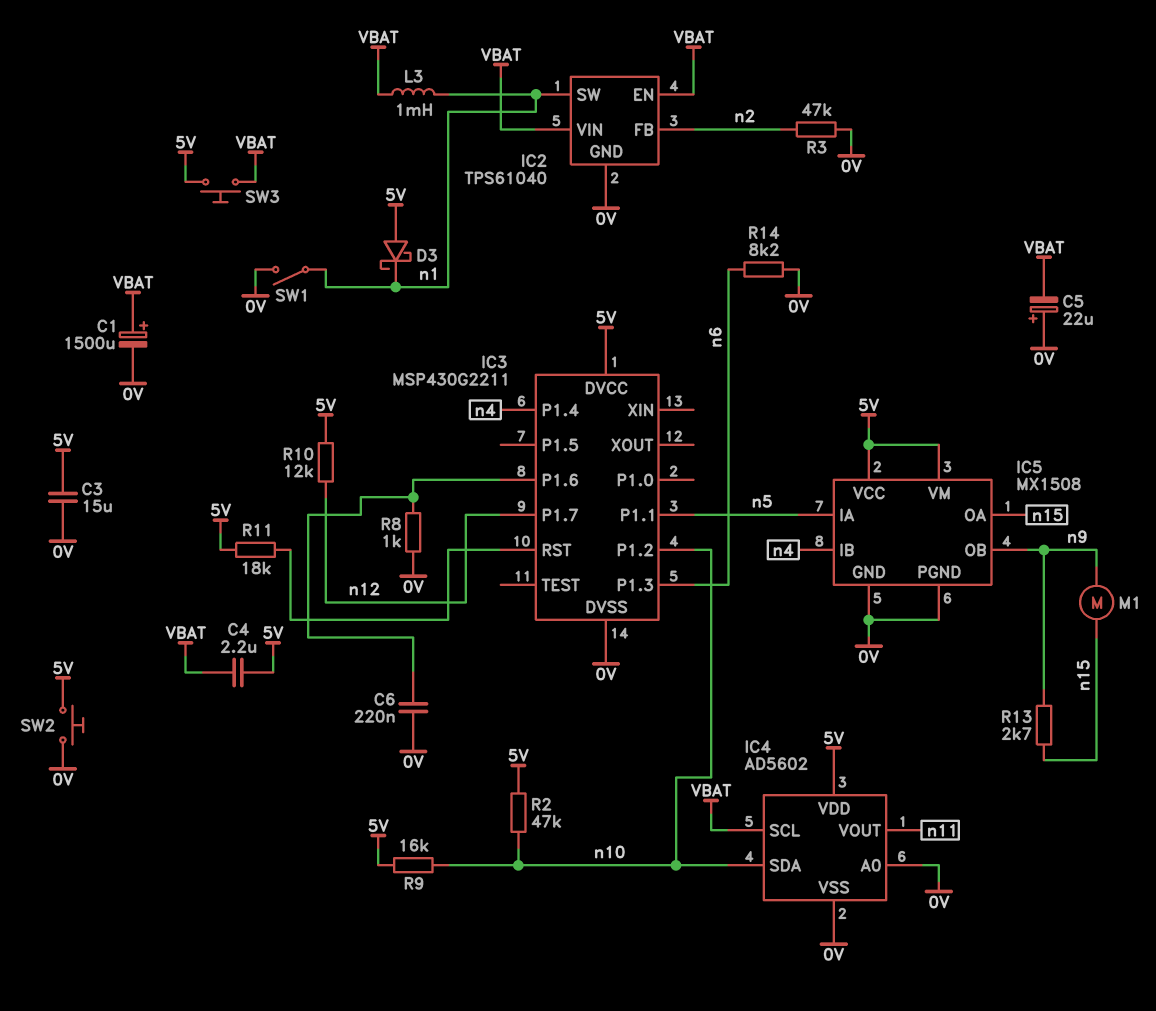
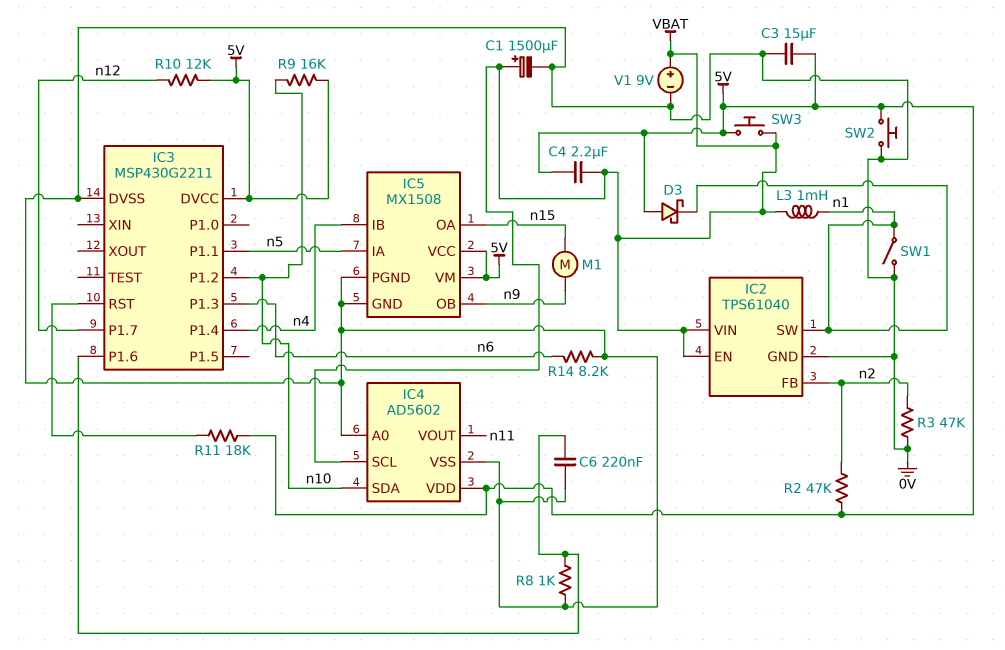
C5: 22uF (plus 0V, minus VBAT) -> none
R2: 47k (5V, n10) -> 47k (5V, n2)
R13: 2.7k (n9, n15) -> none
V1: none -> 9V (plus VBAT, minus 0V)

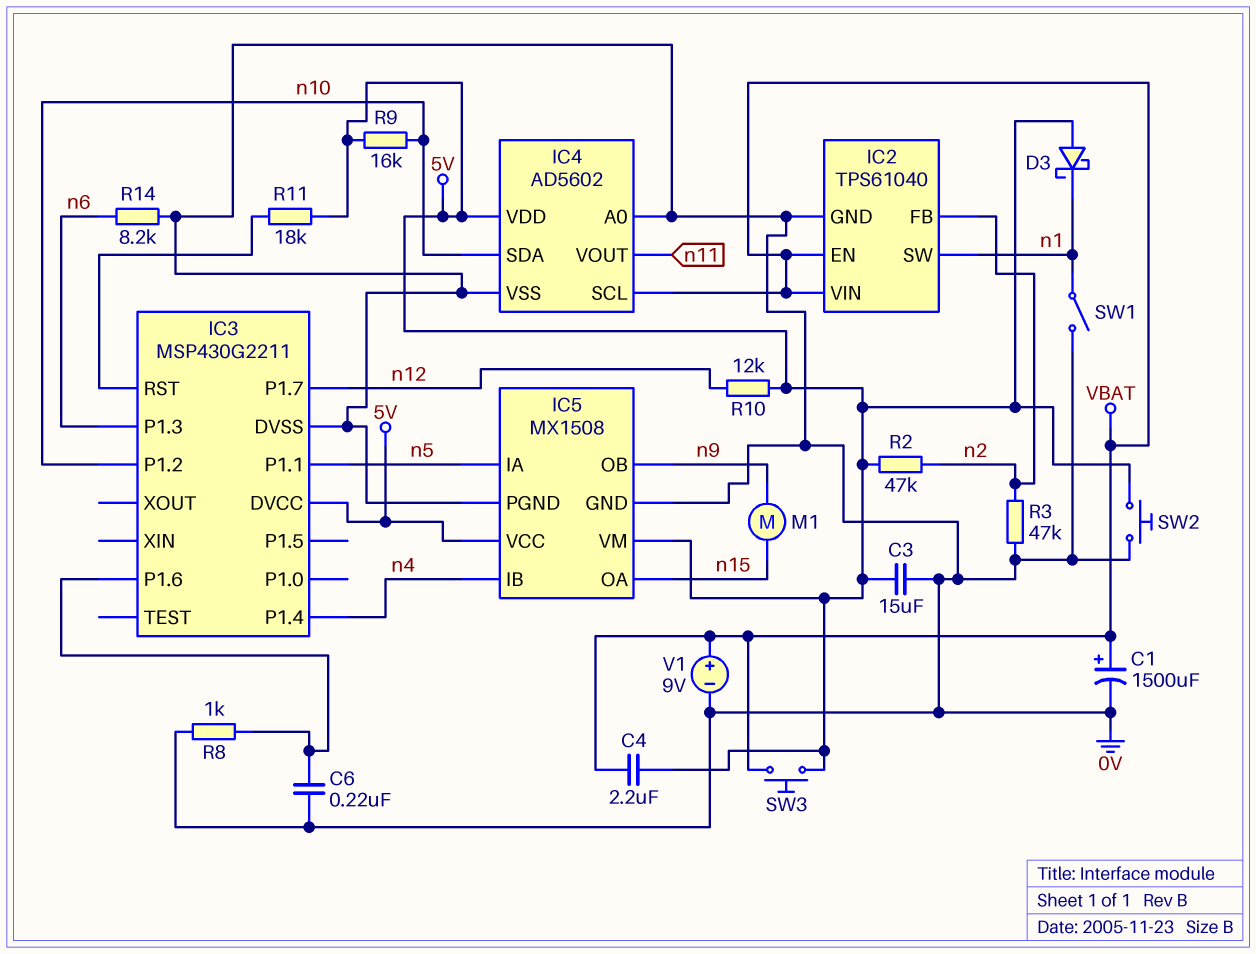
L3: 1mH (VBAT, n1) -> none

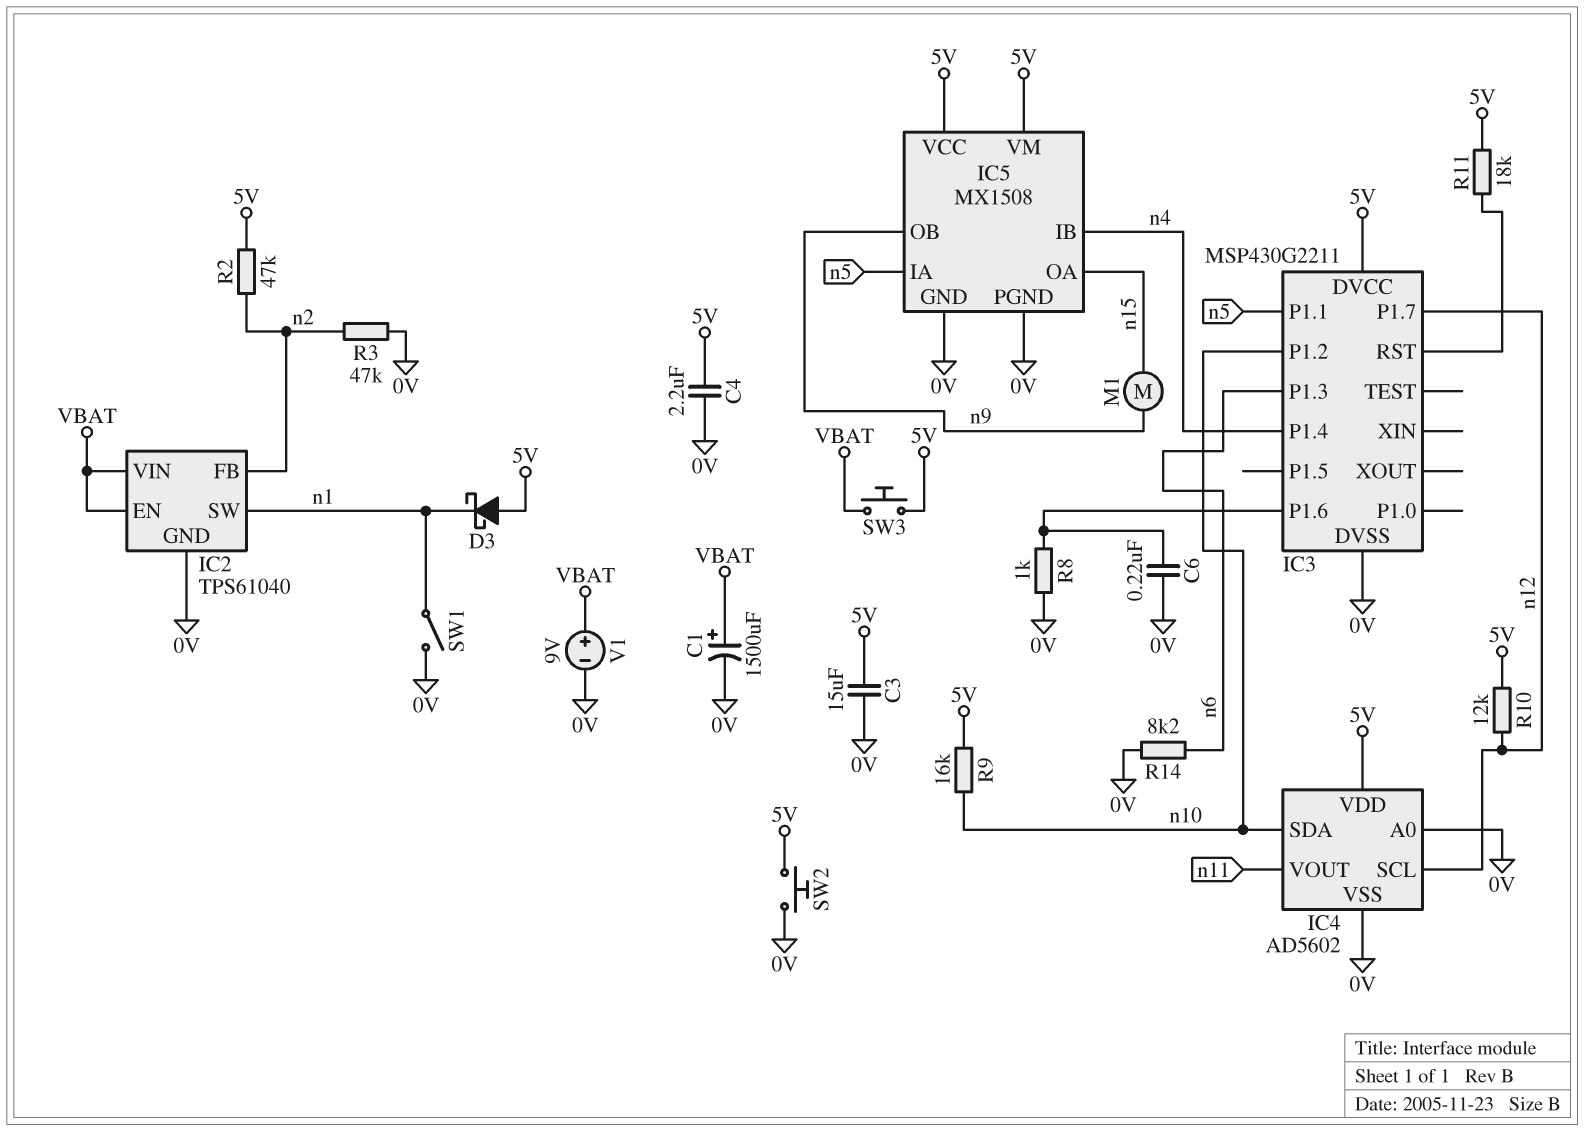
C4: 2.2uF (5V, VBAT) -> 2.2uF (0V, 5V)
IC4 pin SCL: VBAT -> n12

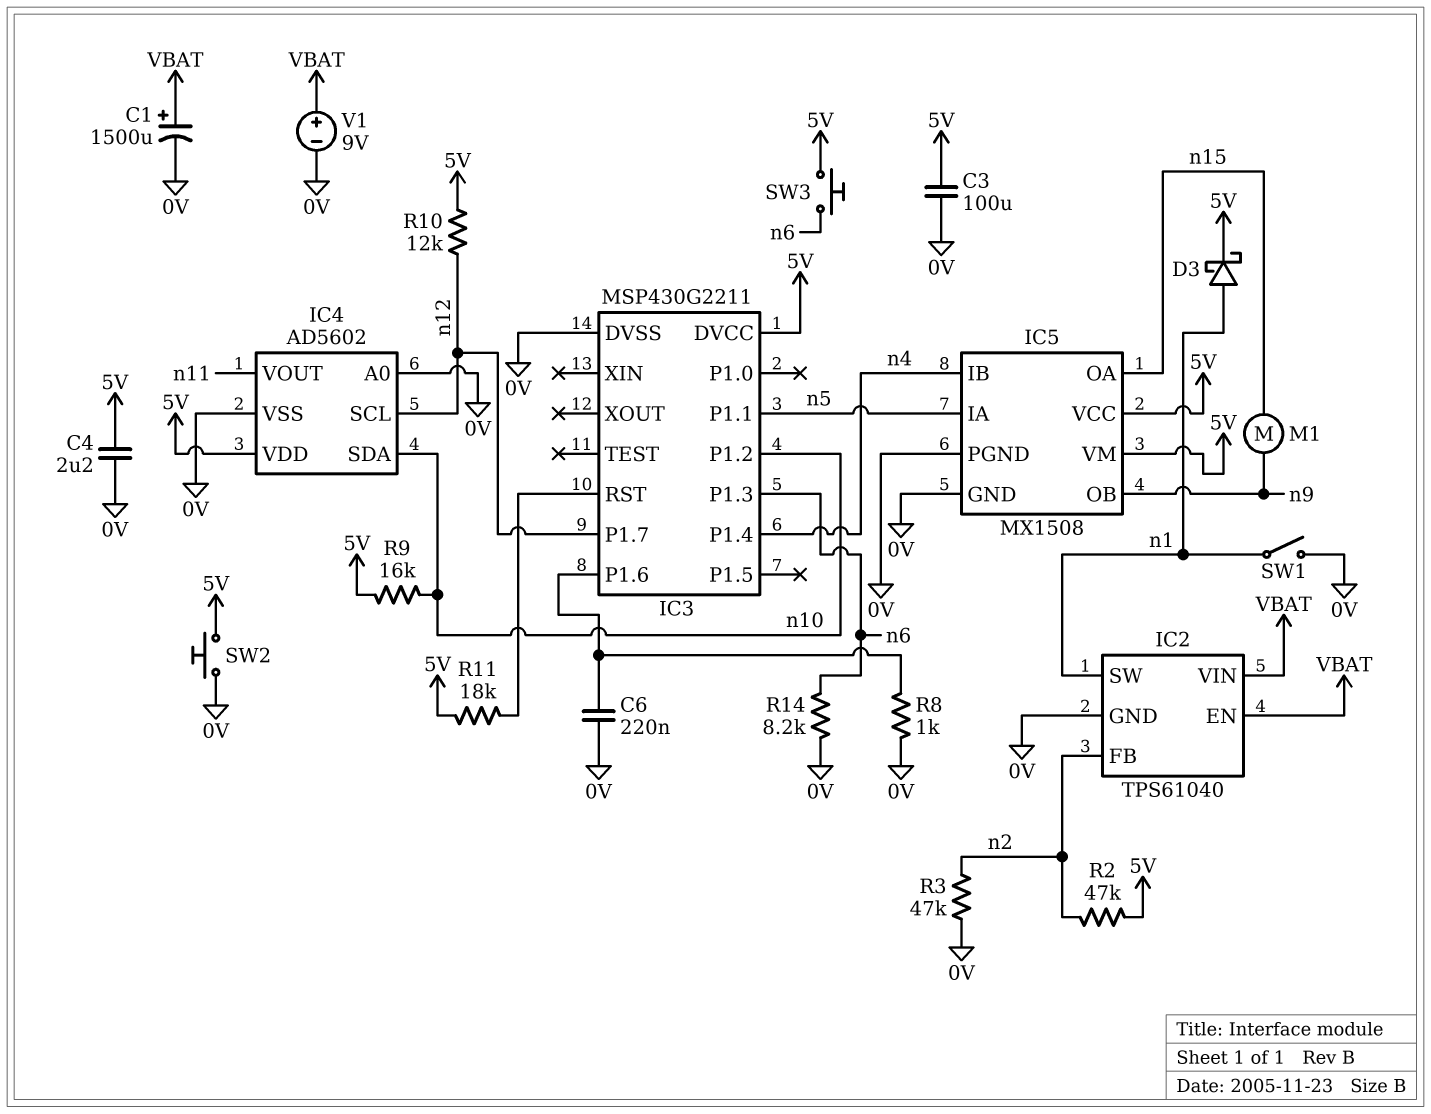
C3: 15uF (0V, 5V) -> 100uF (0V, 5V)
D3: schottky (A 5V, K n1) -> schottky (A n1, K 5V)
SW3: button (5V, VBAT) -> button (5V, n6)

